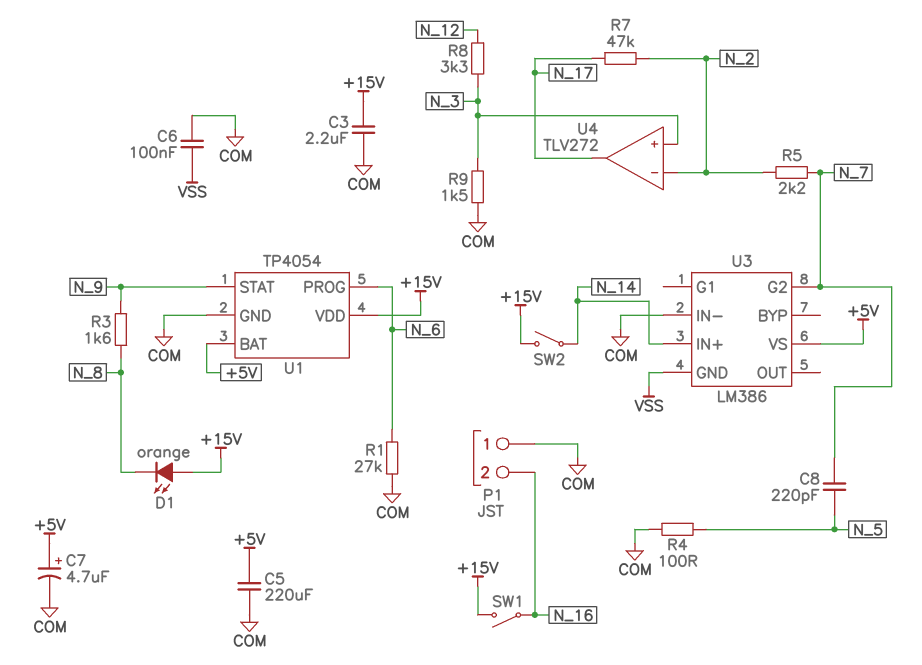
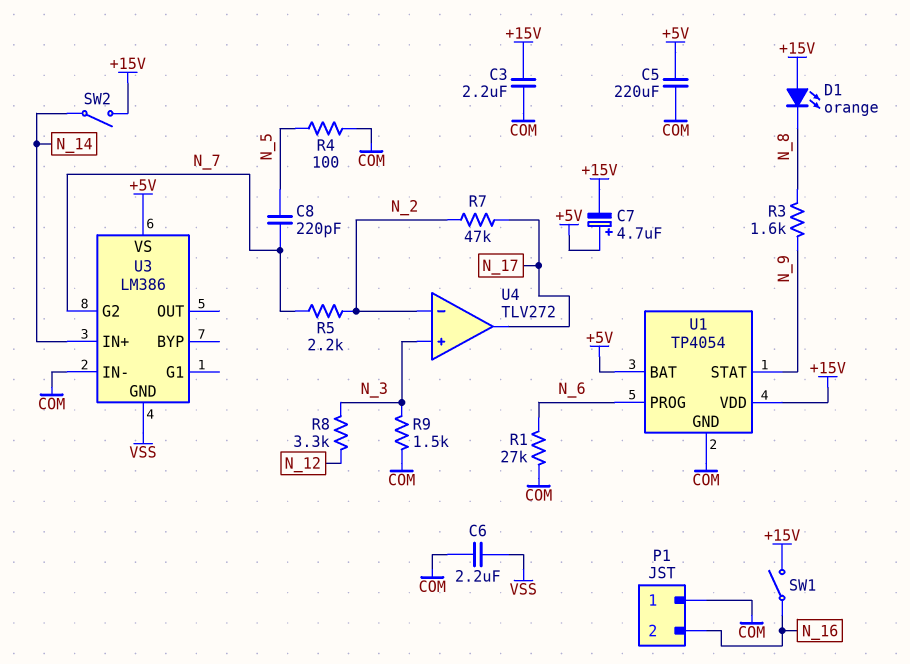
C6: 100nF (COM, VSS) -> 2.2uF (COM, VSS)
C7: 4.7uF (plus +5V, minus COM) -> 4.7uF (plus +5V, minus +15V)

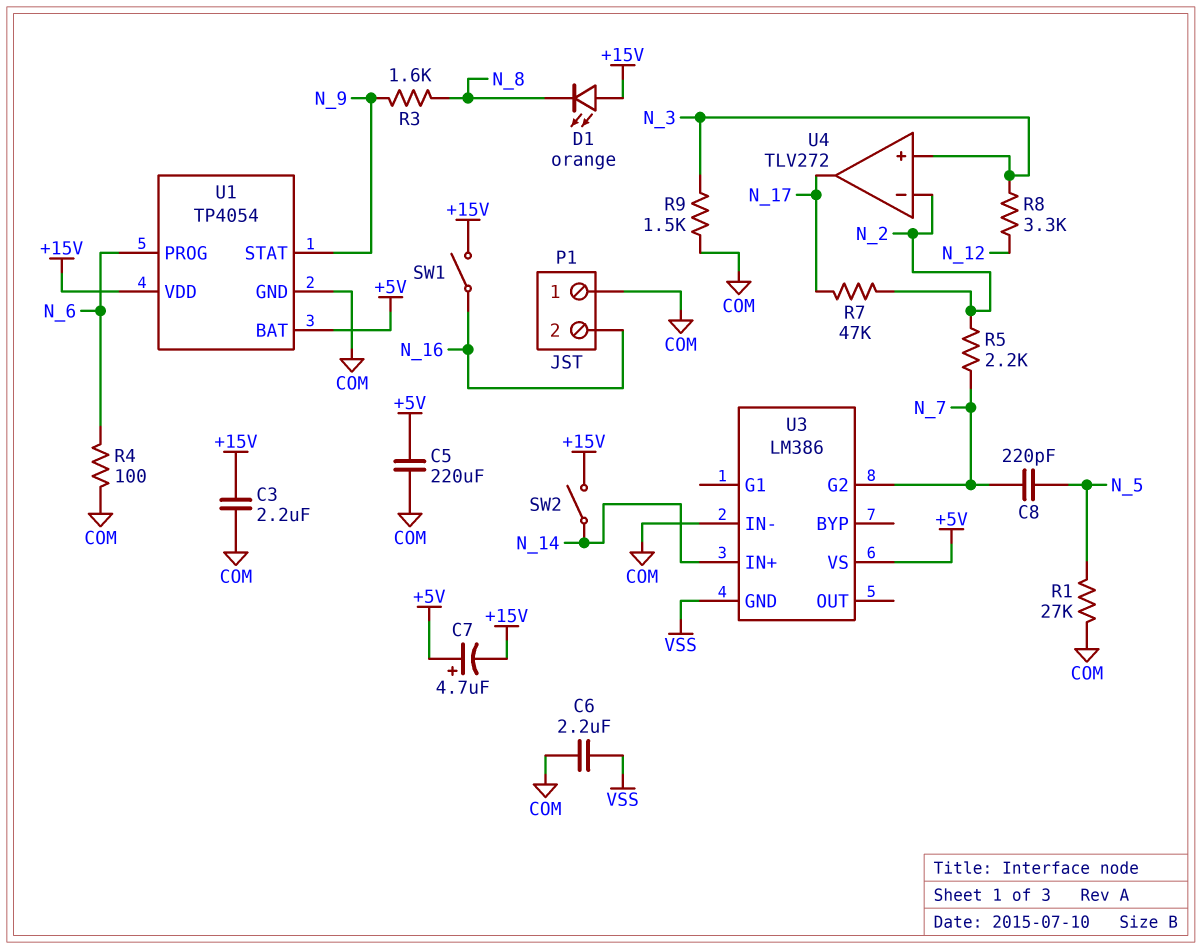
R1: 27k (COM, N_6) -> 27k (COM, N_5)
R4: 100 (COM, N_5) -> 100 (COM, N_6)

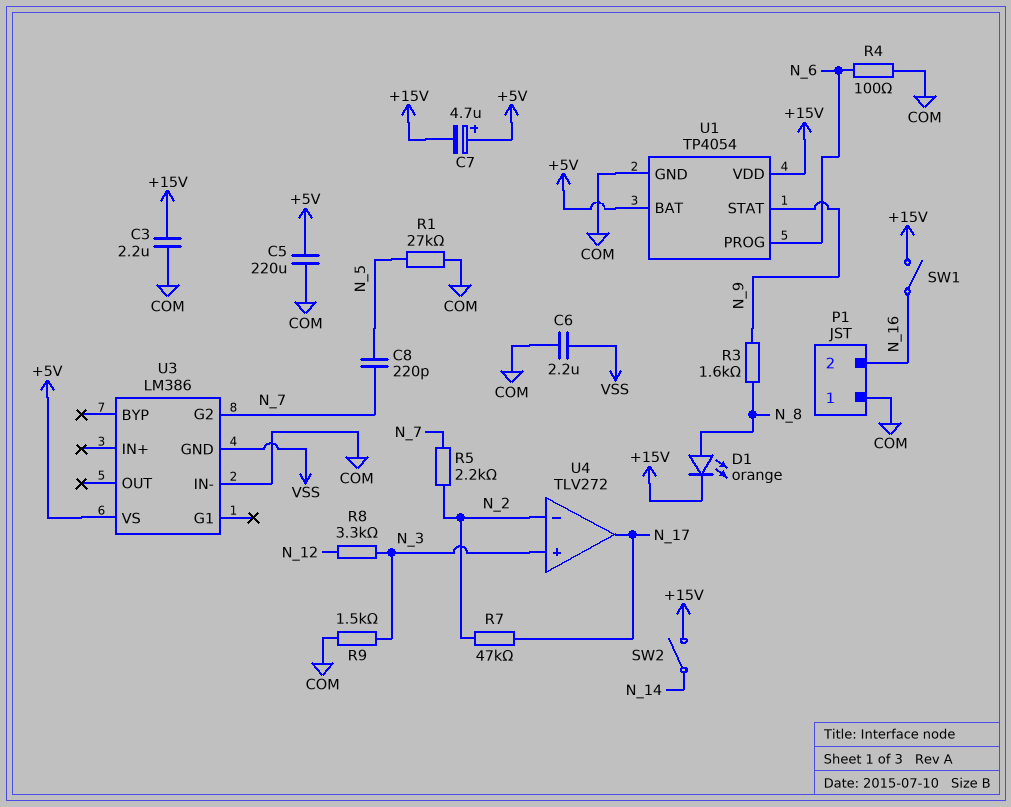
D1: LED orange (A +15V, K N_8) -> LED orange (A N_8, K +15V)
U3 pin IN+: N_14 -> none

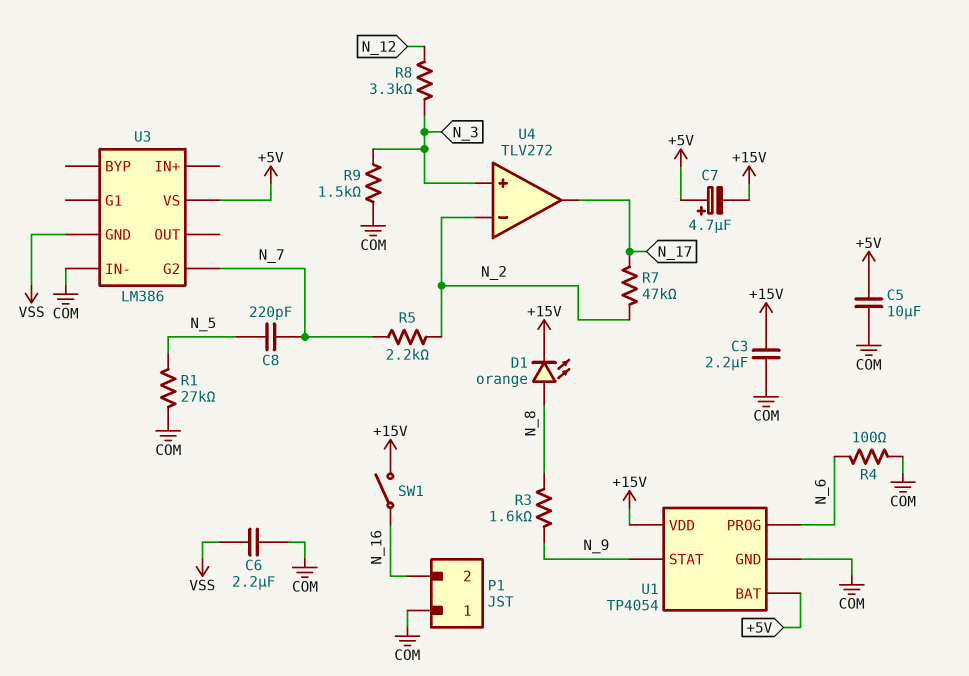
C5: 220uF (+5V, COM) -> 10uF (+5V, COM)
SW2: switch (+15V, N_14) -> none

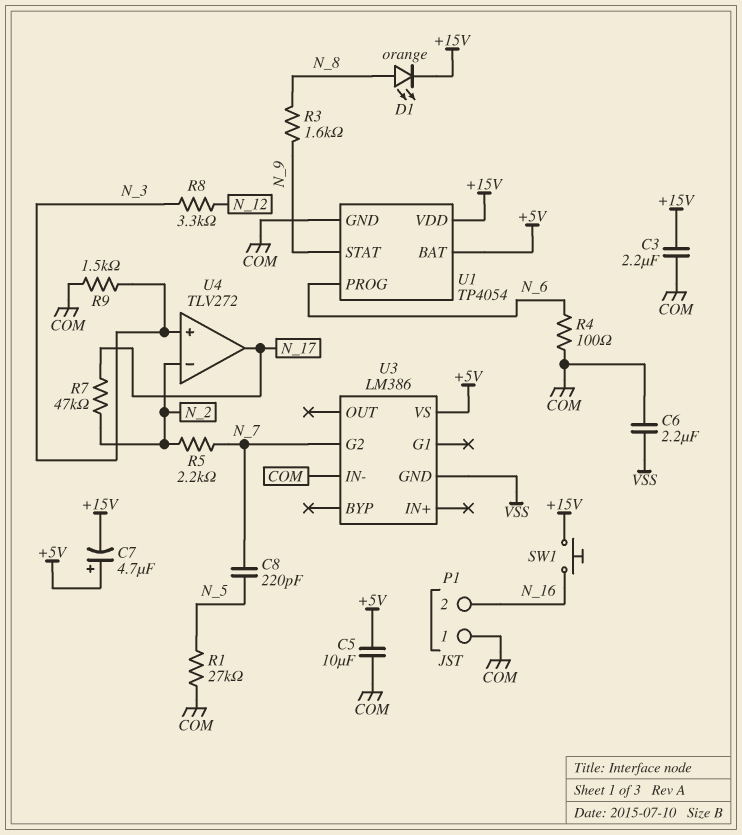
SW1: switch (+15V, N_16) -> button (+15V, N_16)

